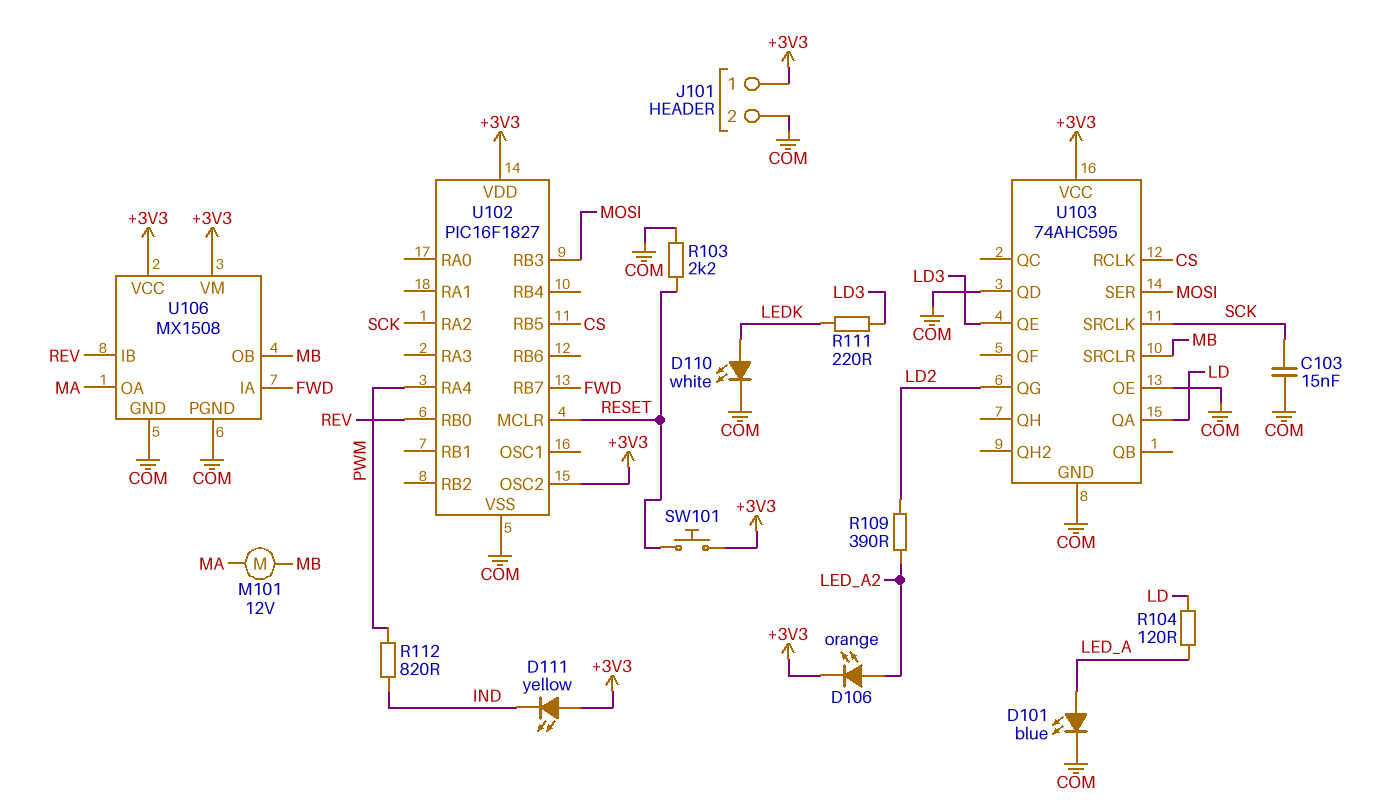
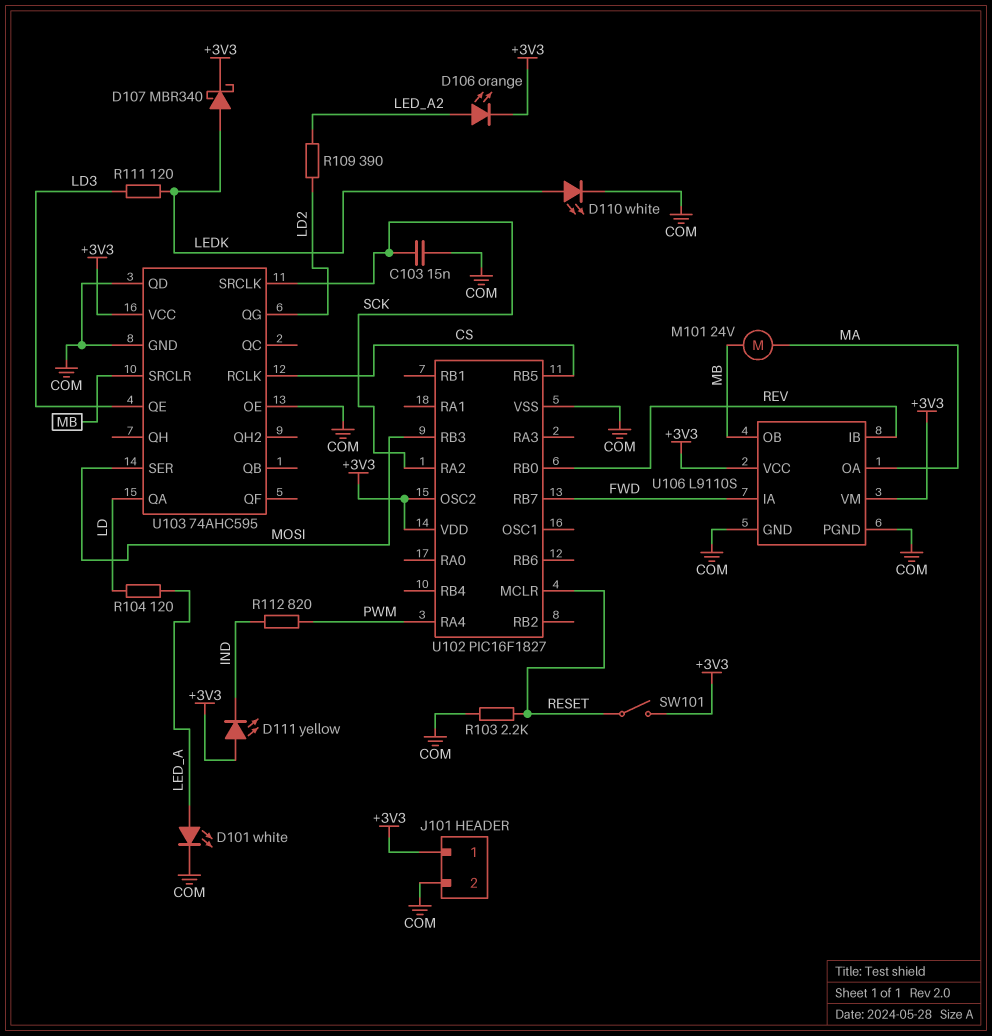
D101: LED blue (A LED_A, K COM) -> LED white (A LED_A, K COM)
D107: none -> schottky MBR340 (A LEDK, K +3V3)
M101: motor 12V (MA, MB) -> motor 24V (MA, MB)
R111: 220 (LD3, LEDK) -> 120 (LD3, LEDK)
SW101: button (+3V3, RESET) -> switch (+3V3, RESET)
U106: MX1508 -> L9110S

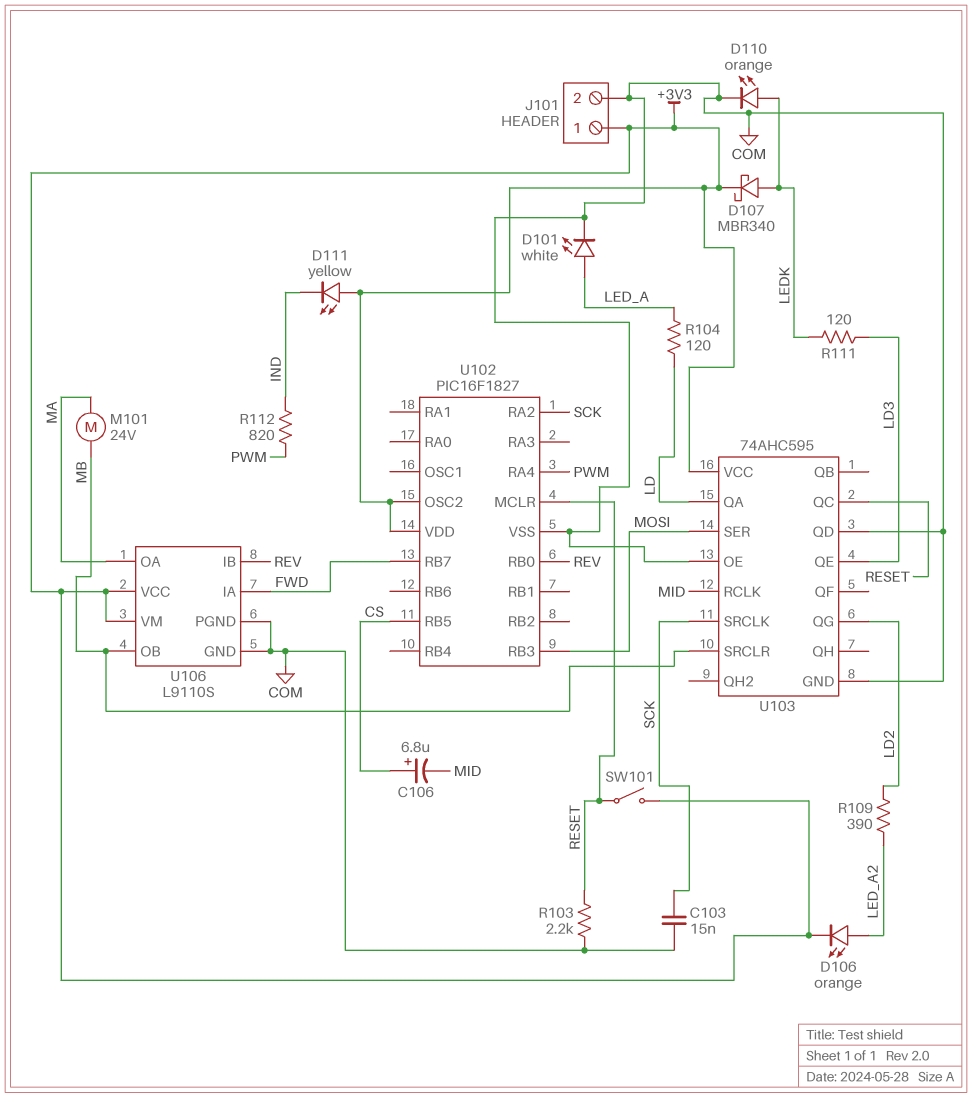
C106: none -> 6.8uF (plus CS, minus MID)
D110: LED white (A LEDK, K COM) -> LED orange (A LEDK, K COM)
U103 pin QC: none -> RESET
U103 pin RCLK: CS -> MID

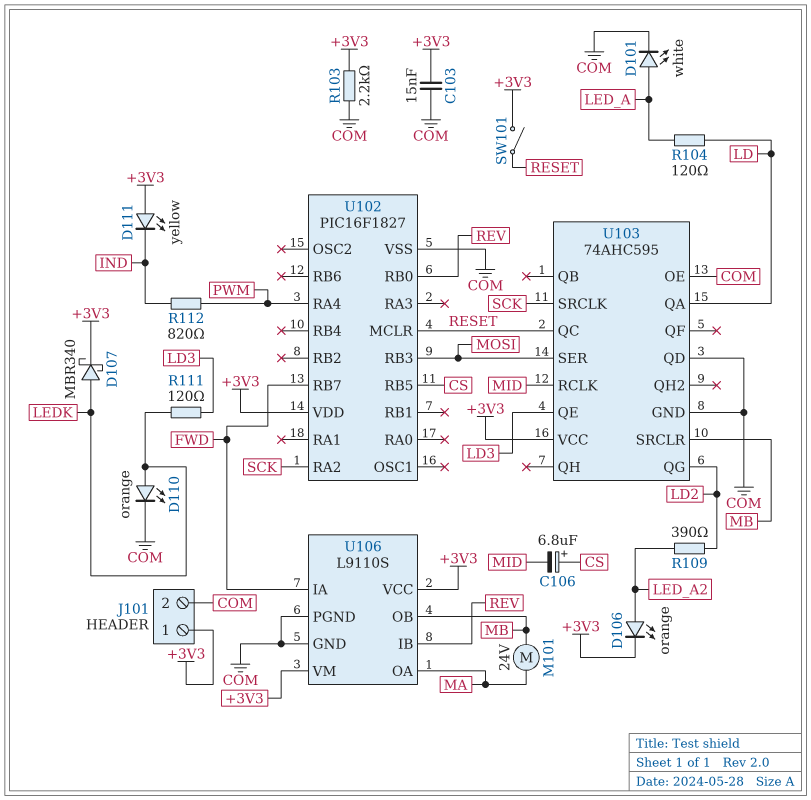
C103: 15nF (COM, SCK) -> 15nF (+3V3, COM)
R103: 2.2k (COM, RESET) -> 2.2k (+3V3, COM)
U102 pin OSC2: +3V3 -> none

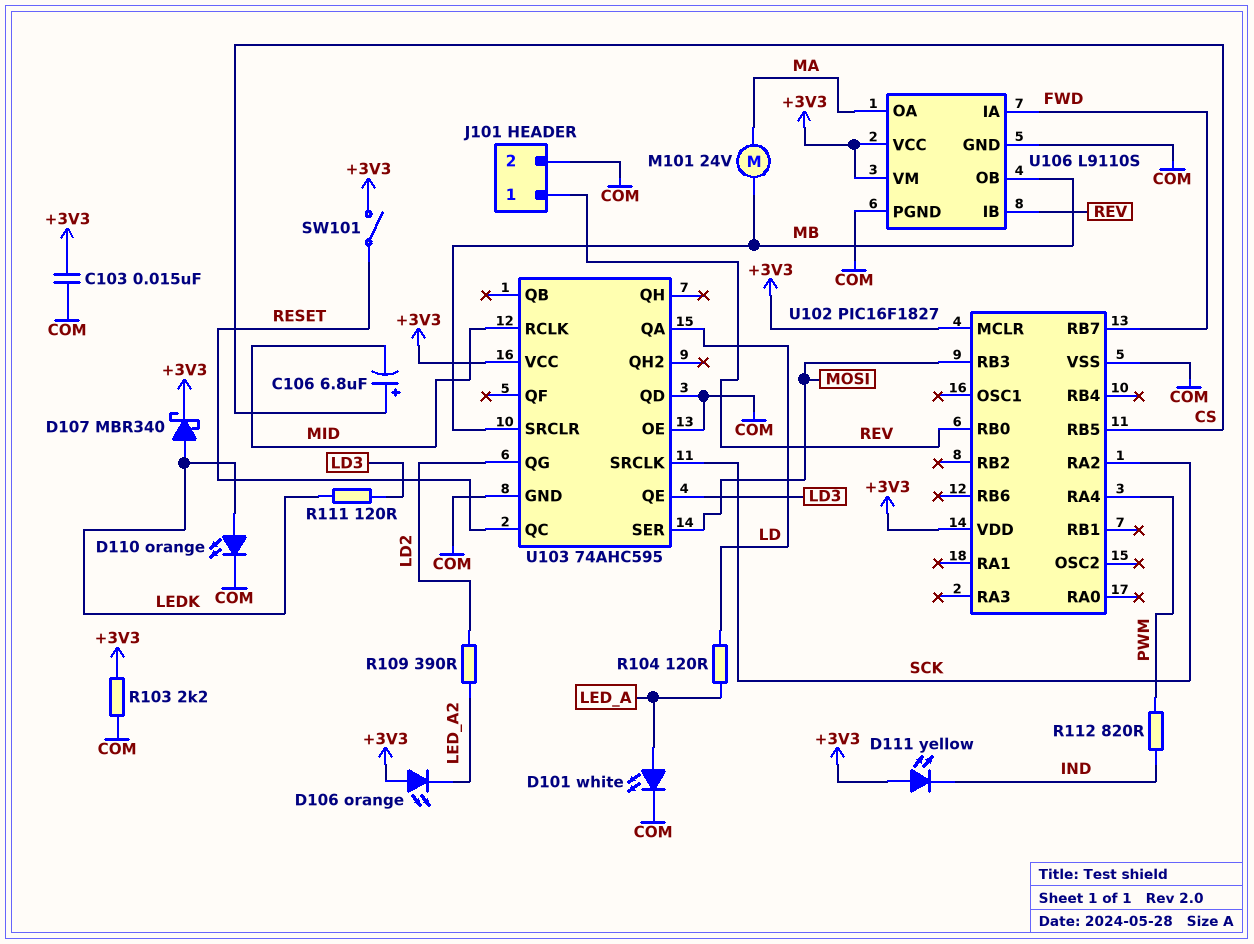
D106: LED orange (A LED_A2, K +3V3) -> LED orange (A +3V3, K LED_A2)
J101 pin 1: +3V3 -> REV
U102 pin MCLR: RESET -> +3V3

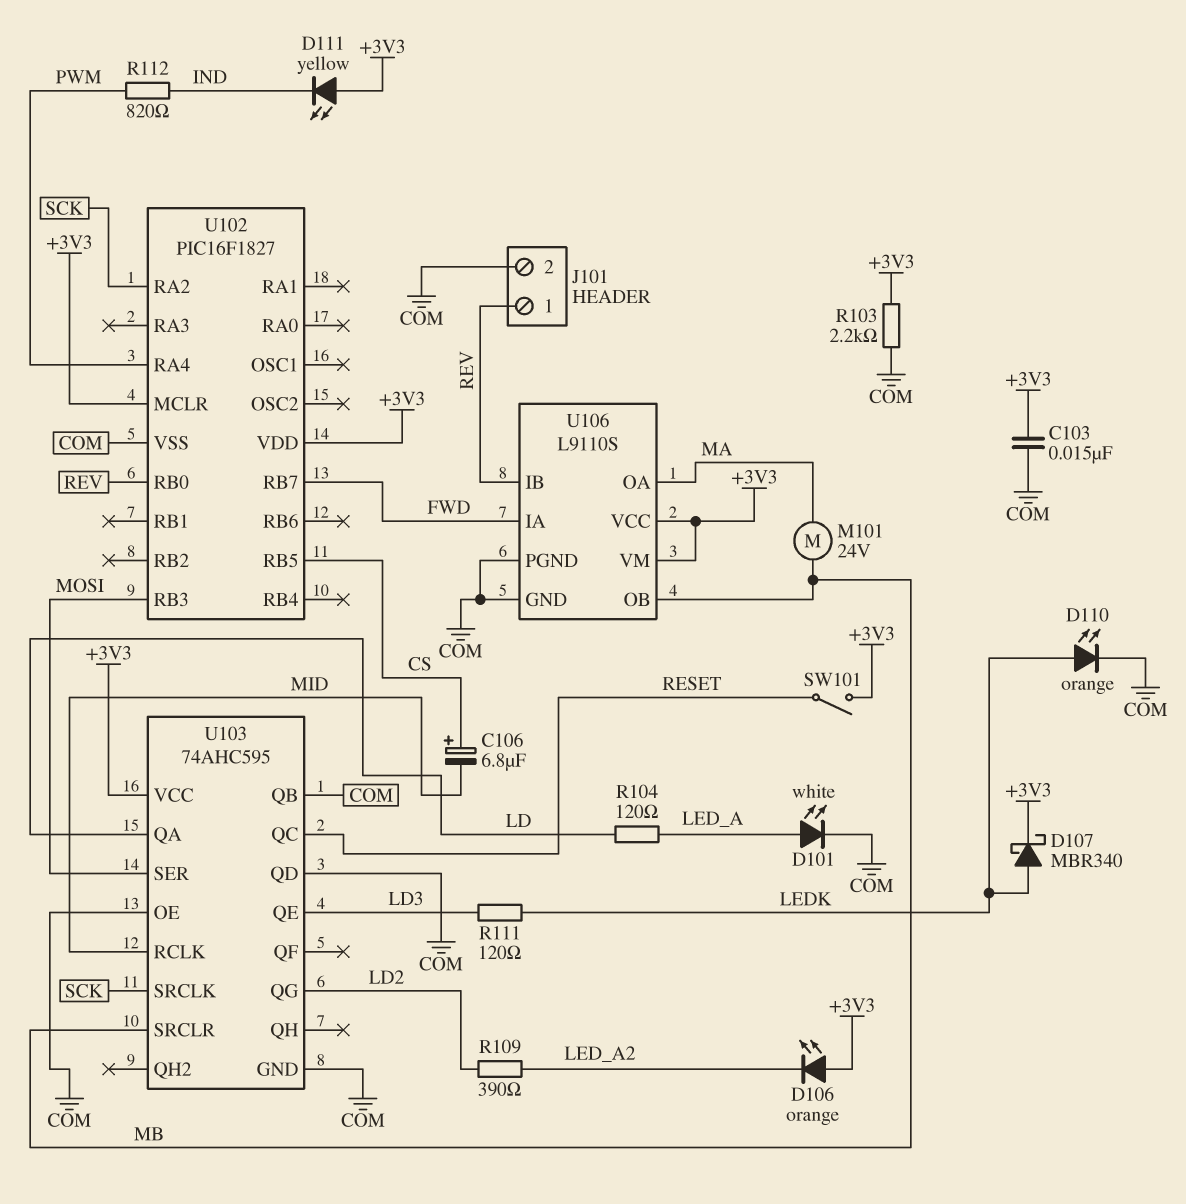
U103 pin QB: none -> COM

